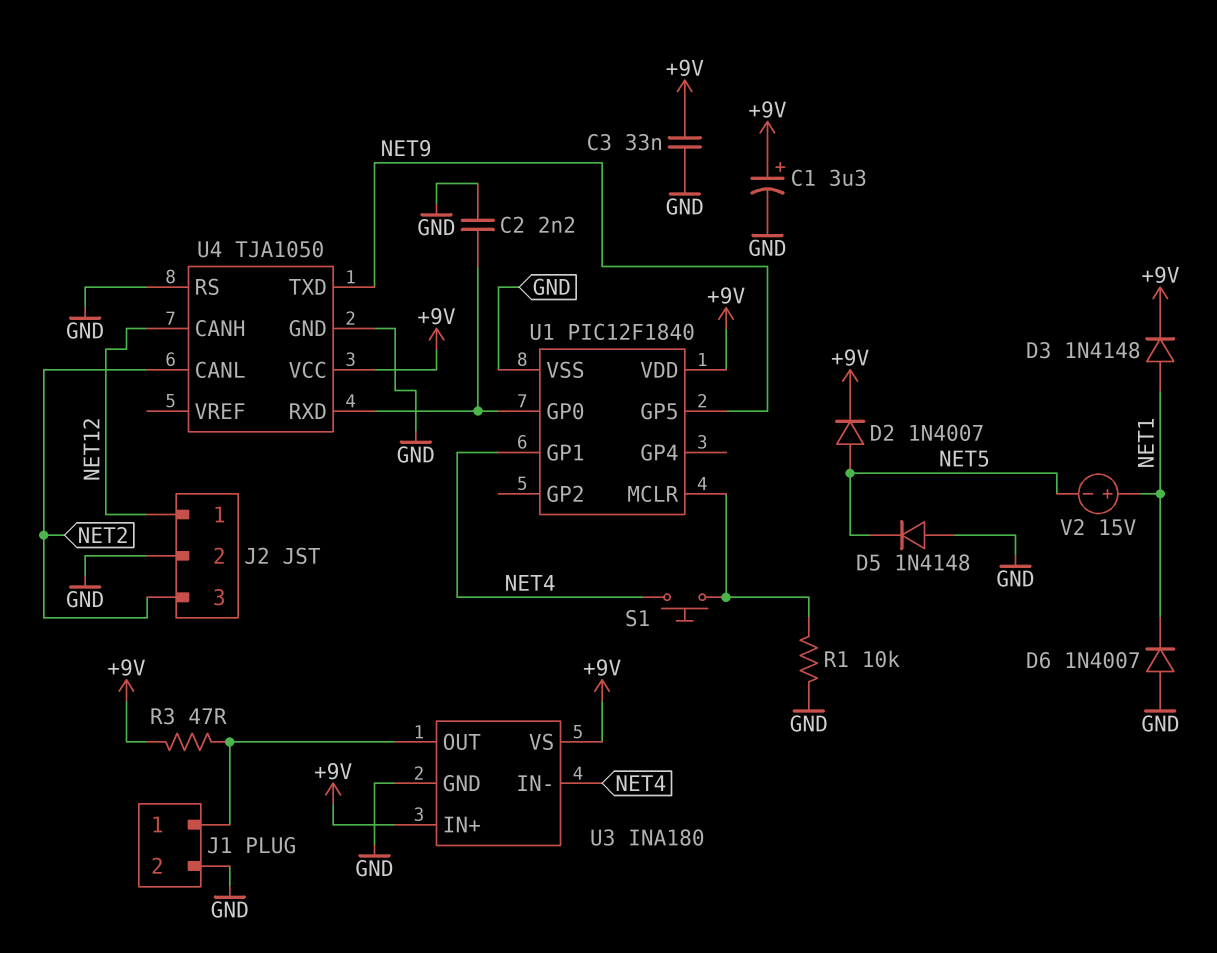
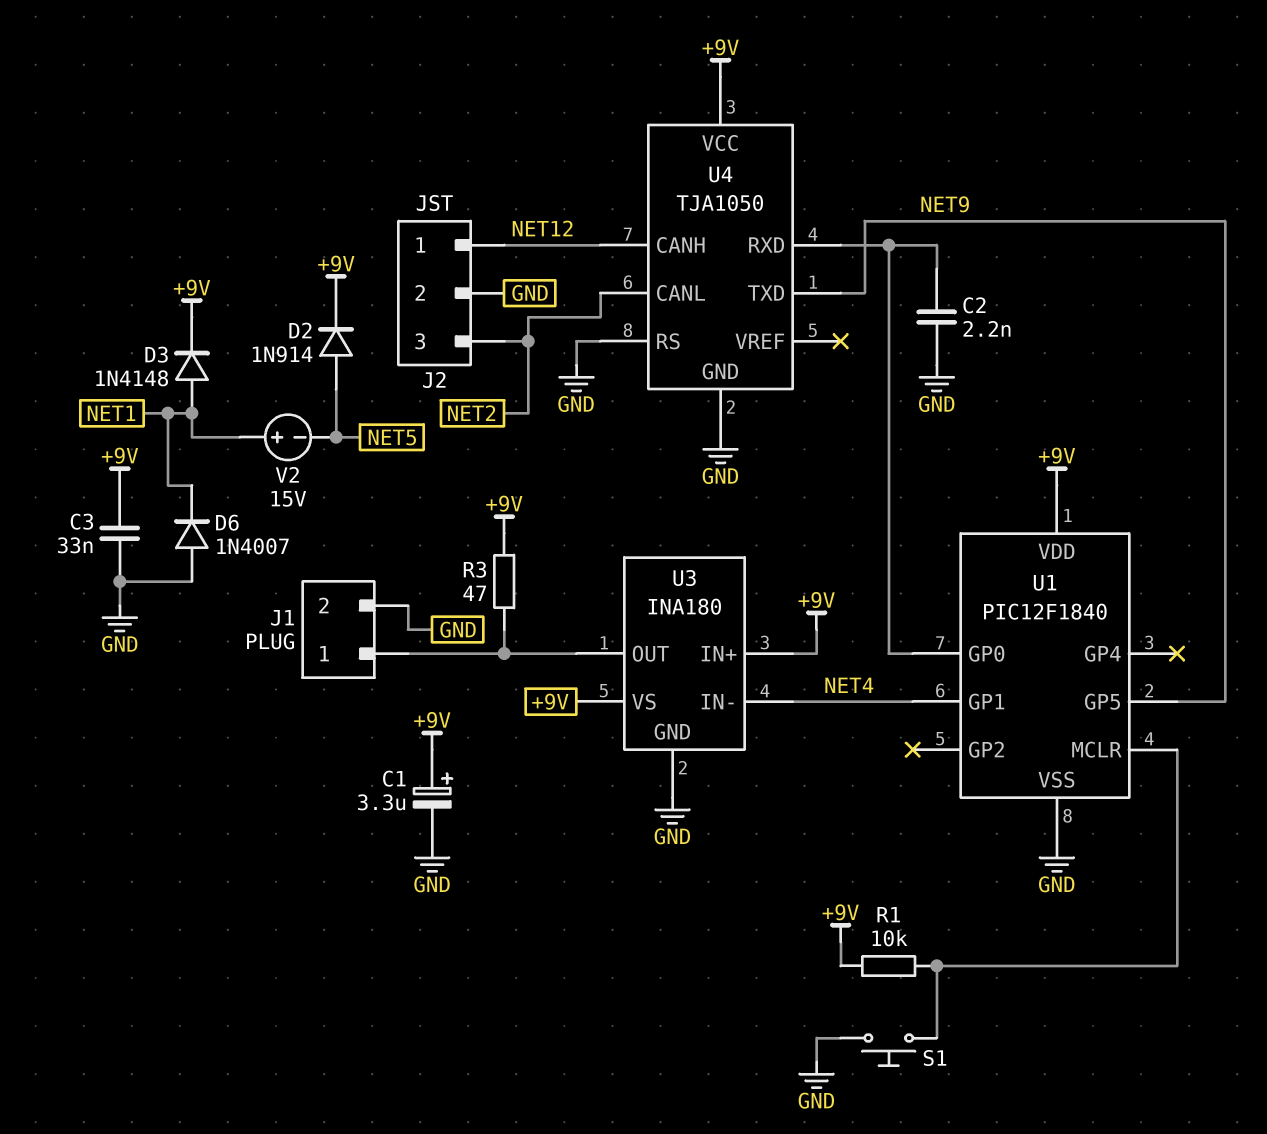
D2: diode 1N4007 (A NET5, K +9V) -> diode 1N914 (A NET5, K +9V)
D5: diode 1N4148 (A GND, K NET5) -> none
R1: 10k (GND, U1/MCLR) -> 10k (+9V, U1/MCLR)
S1: button (NET4, U1/MCLR) -> button (GND, U1/MCLR)

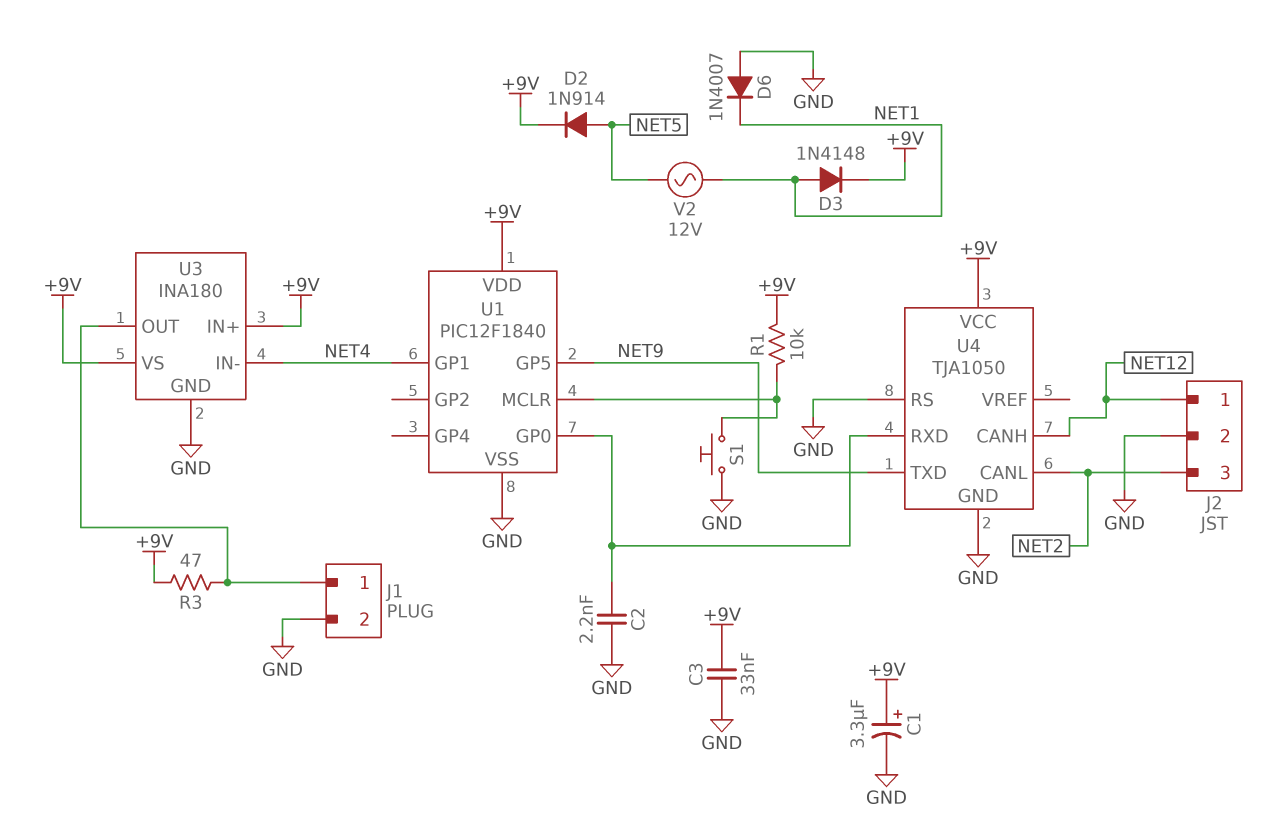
V2: 15V (plus NET1, minus NET5) -> AC 12V (NET1, NET5)

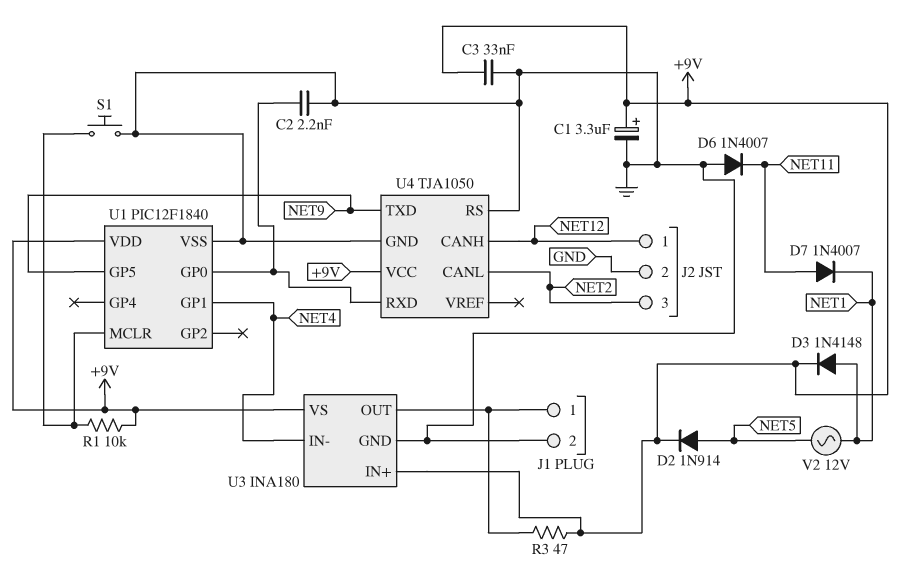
D6: diode 1N4007 (A GND, K NET1) -> diode 1N4007 (A GND, K NET11)
D7: none -> diode 1N4007 (A NET11, K NET1)

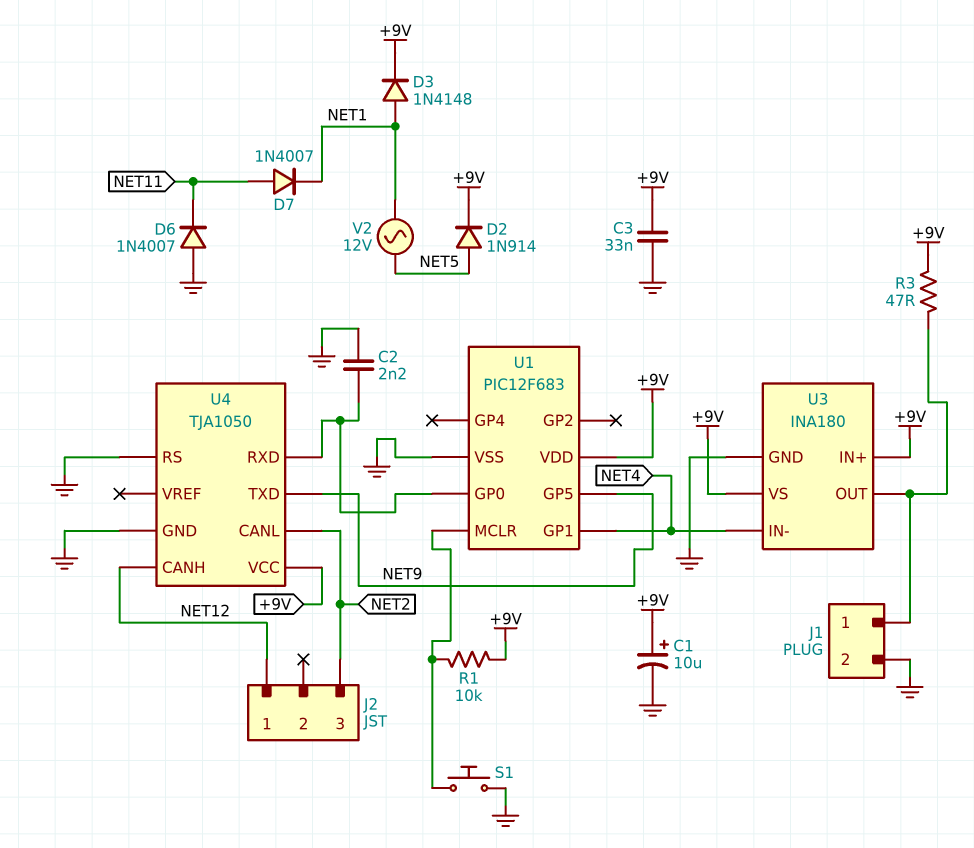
C1: 3.3uF (plus +9V, minus GND) -> 10uF (plus +9V, minus GND)
J2 pin 2: GND -> none
U1: PIC12F1840 -> PIC12F683

